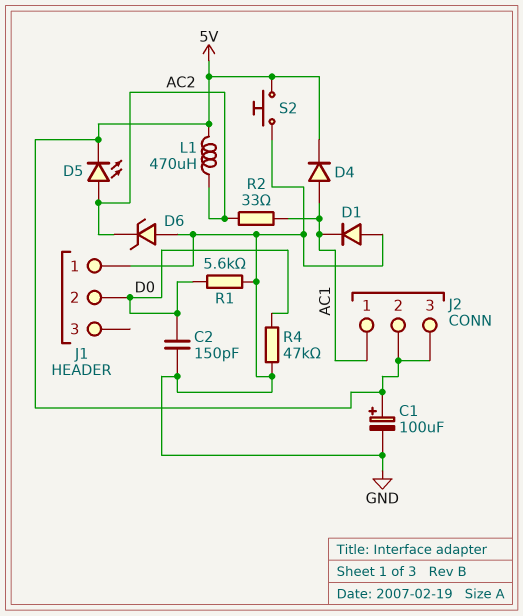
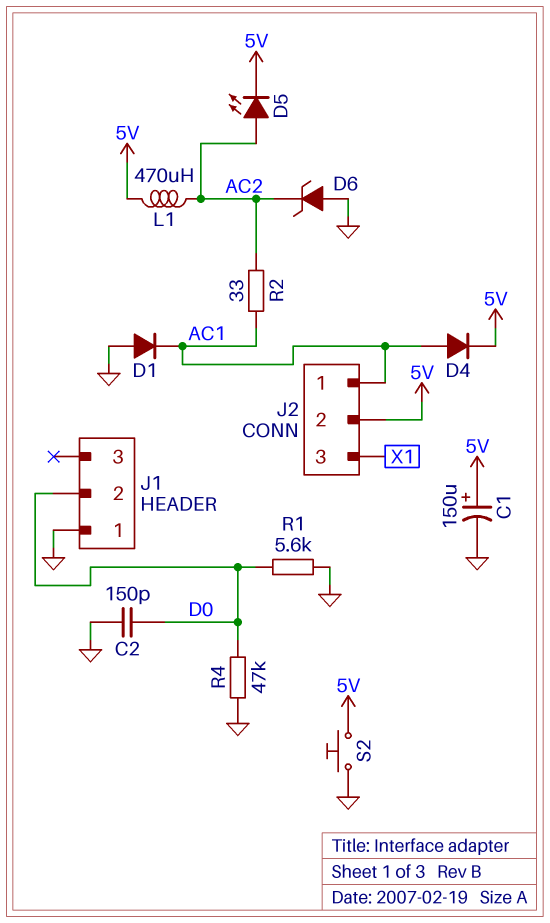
C1: 100uF (plus 5V, minus GND) -> 150uF (plus 5V, minus GND)
J2 pin 3: 5V -> X1

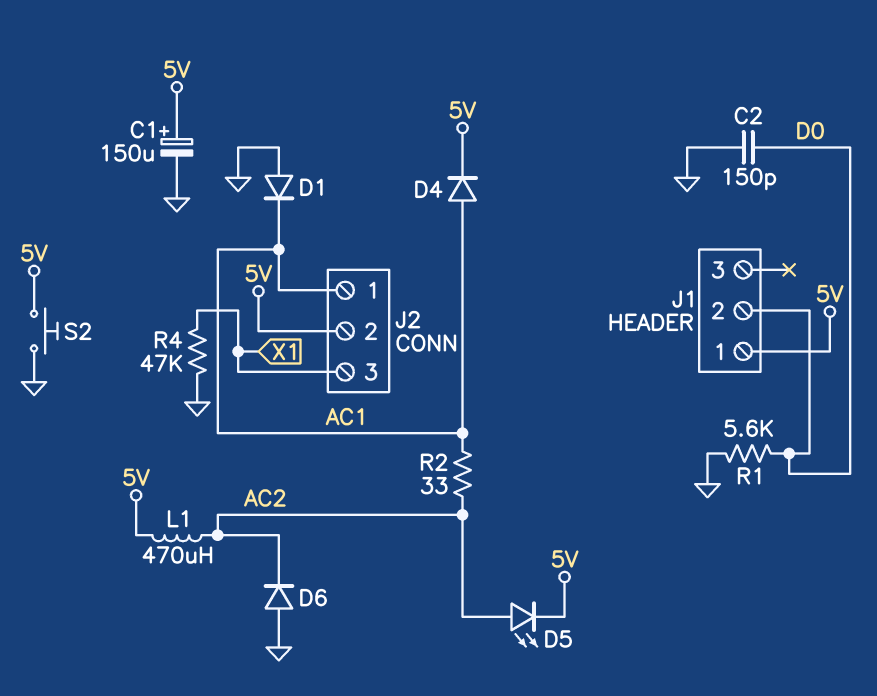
D6: zener (A GND, K AC2) -> diode (A GND, K AC2)
J1 pin 1: GND -> 5V
R4: 47k (D0, GND) -> 47k (GND, X1)

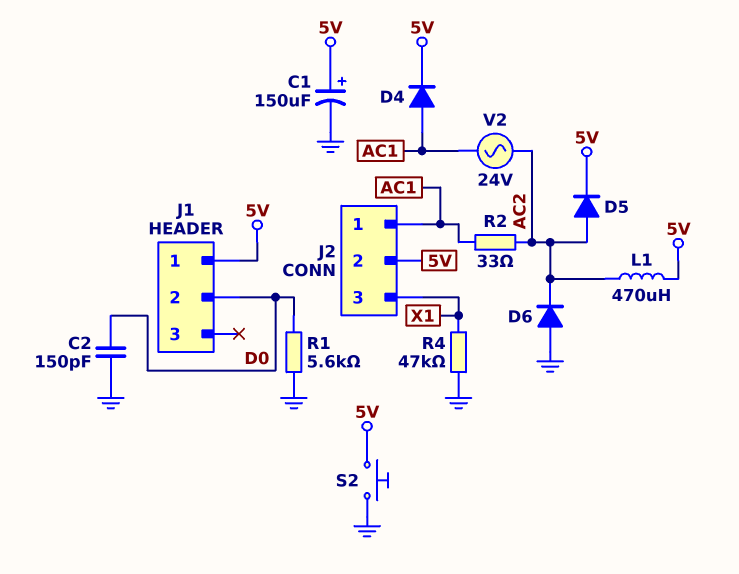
D1: diode (A GND, K AC1) -> none
D5: LED (A AC2, K 5V) -> diode (A AC2, K 5V)
V2: none -> AC 24V (AC1, AC2)

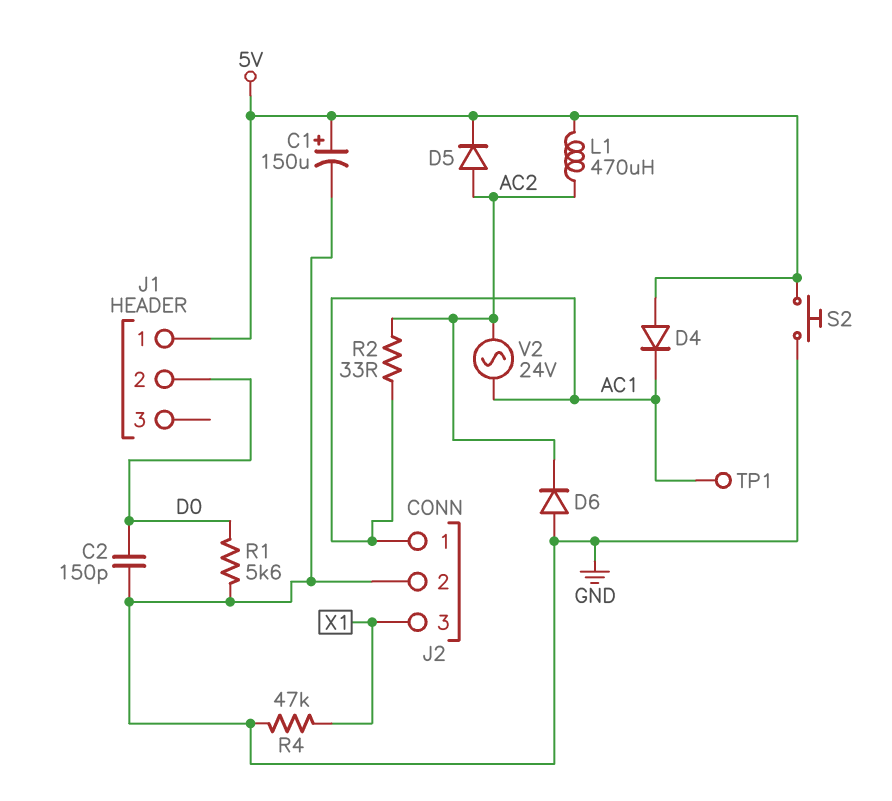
D4: diode (A AC1, K 5V) -> diode (A 5V, K AC1)
J2 pin 2: 5V -> GND
TP1: none -> test point (AC1)

